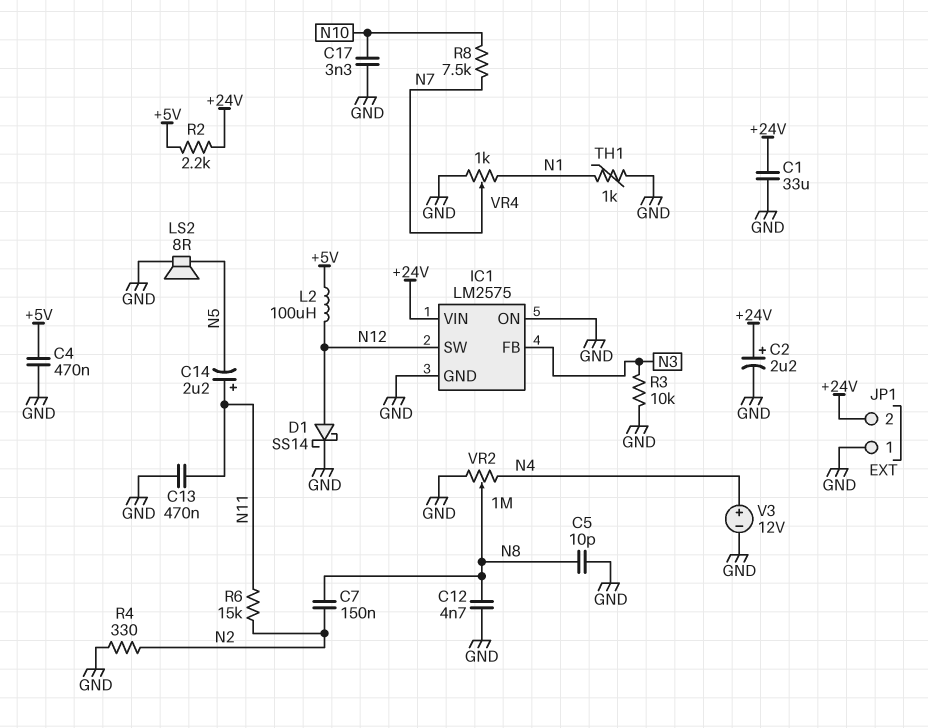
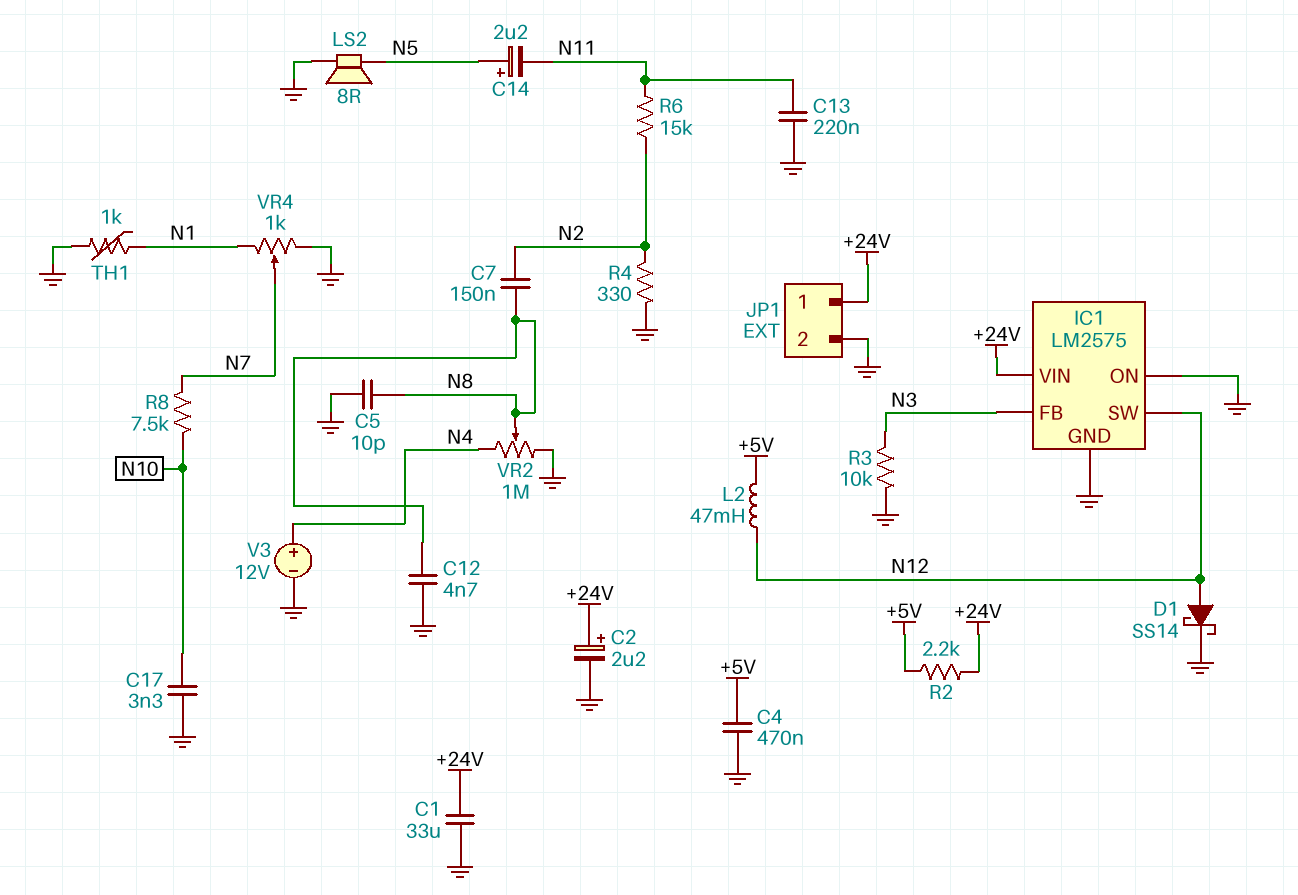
C13: 470nF (GND, N11) -> 220nF (GND, N11)
C14: 2.2uF (plus N11, minus N5) -> 2.2uF (plus N5, minus N11)
JP1 pin 1: GND -> +24V
JP1 pin 2: +24V -> GND
L2: 100uH (+5V, N12) -> 47mH (+5V, N12)

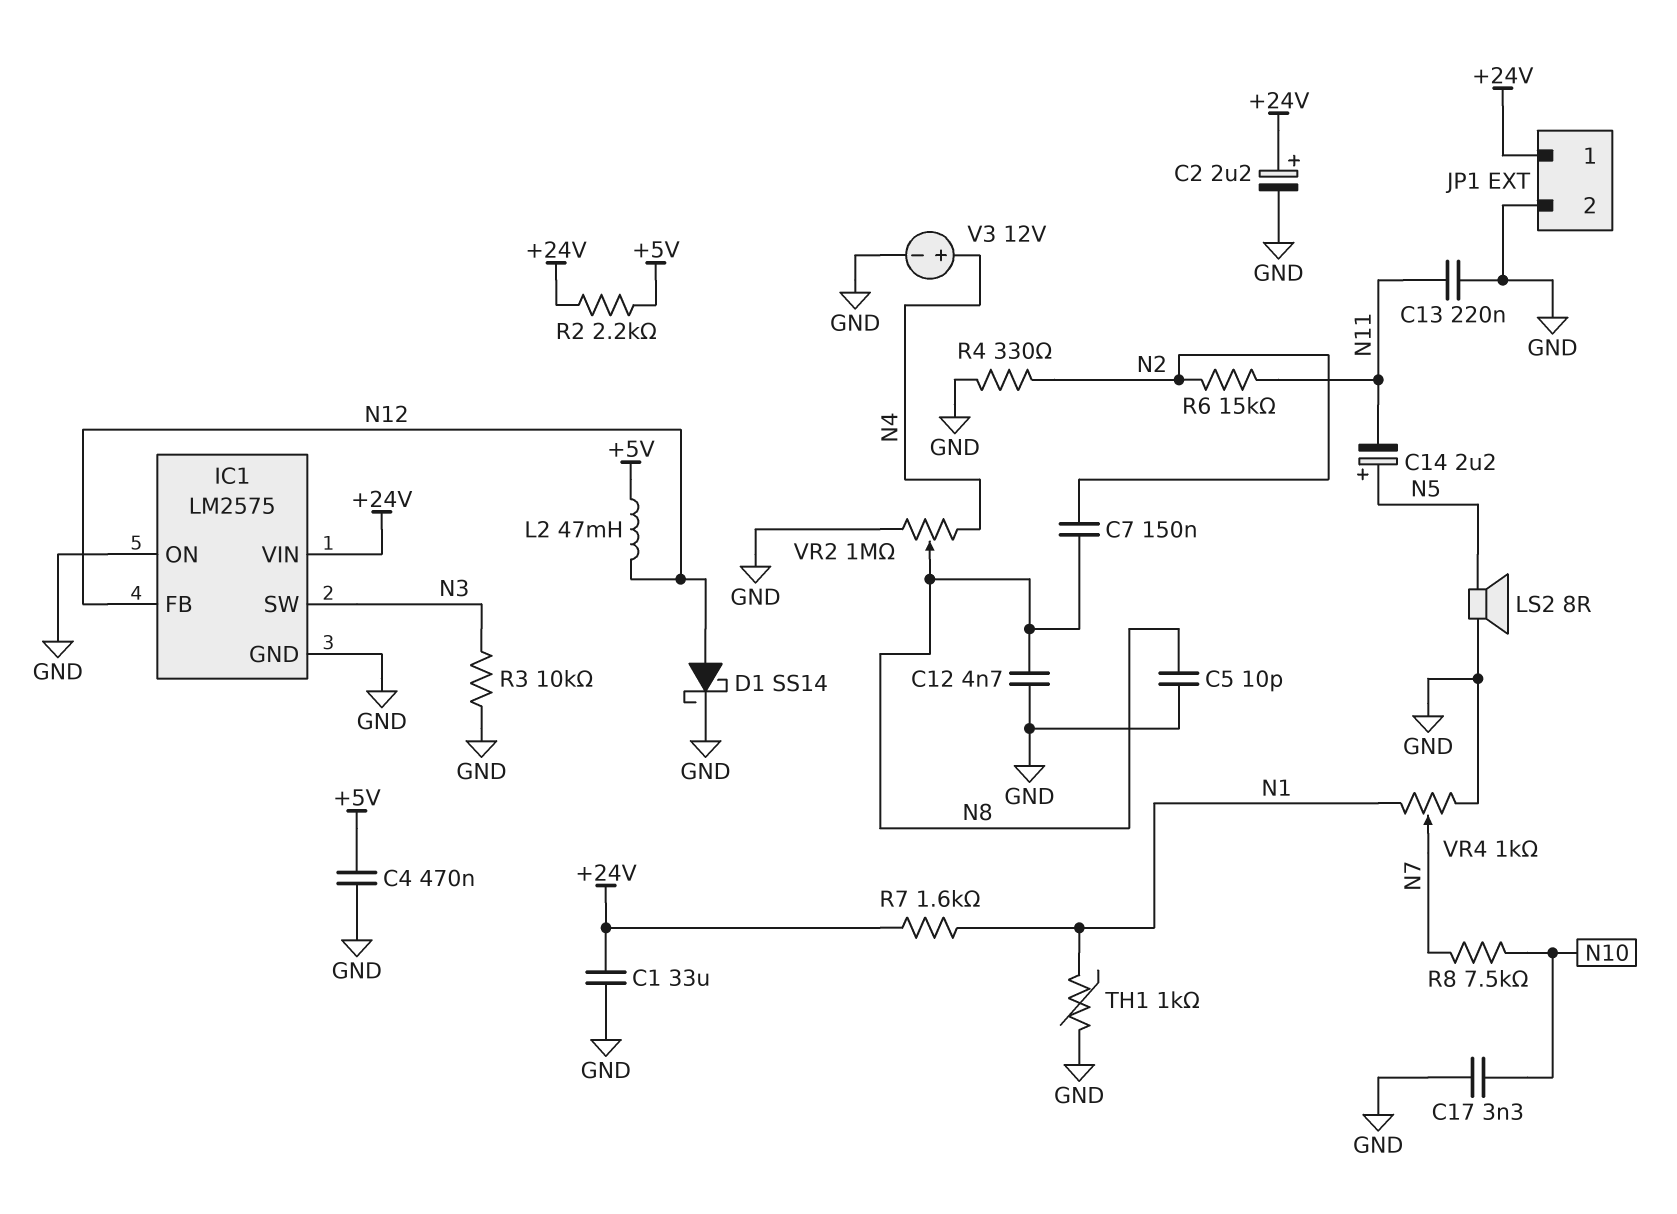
IC1 pin FB: N3 -> N12
IC1 pin SW: N12 -> N3
R7: none -> 1.6k (+24V, N1)

